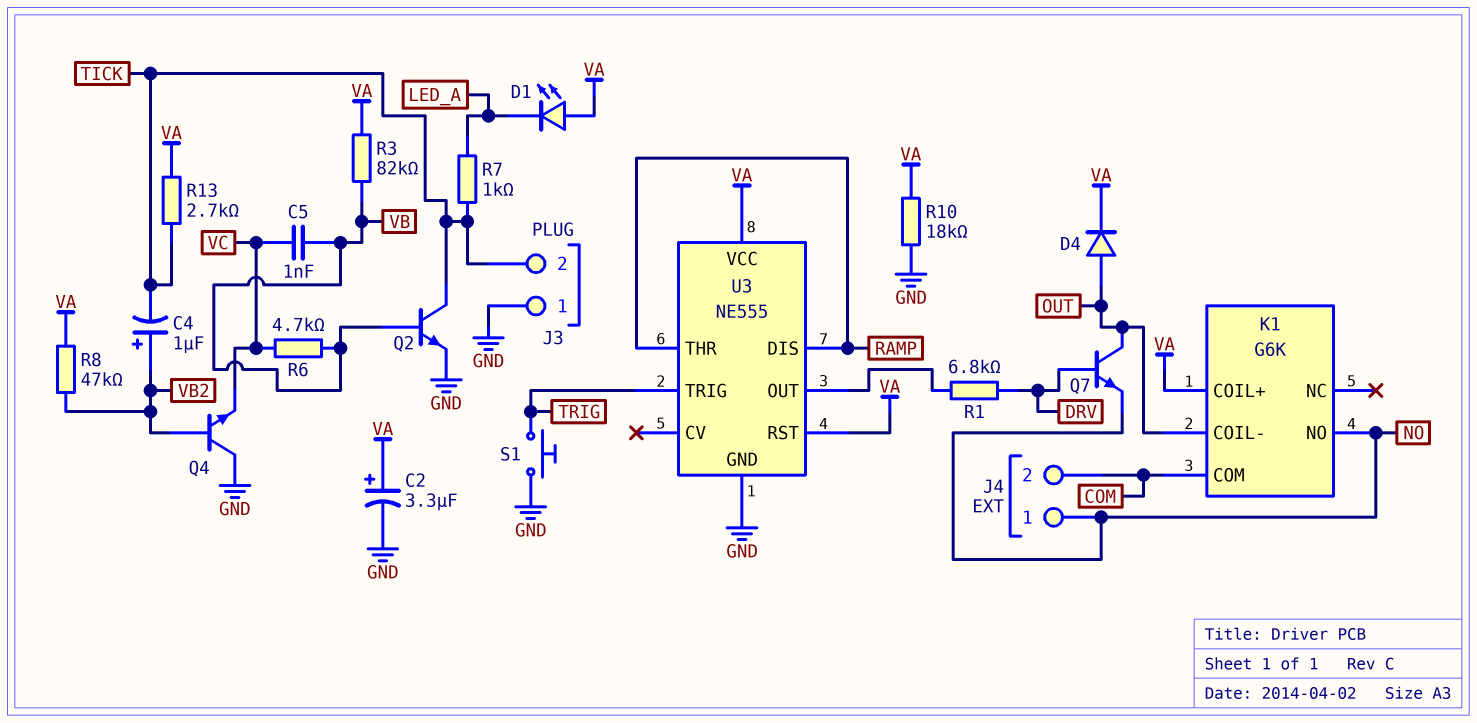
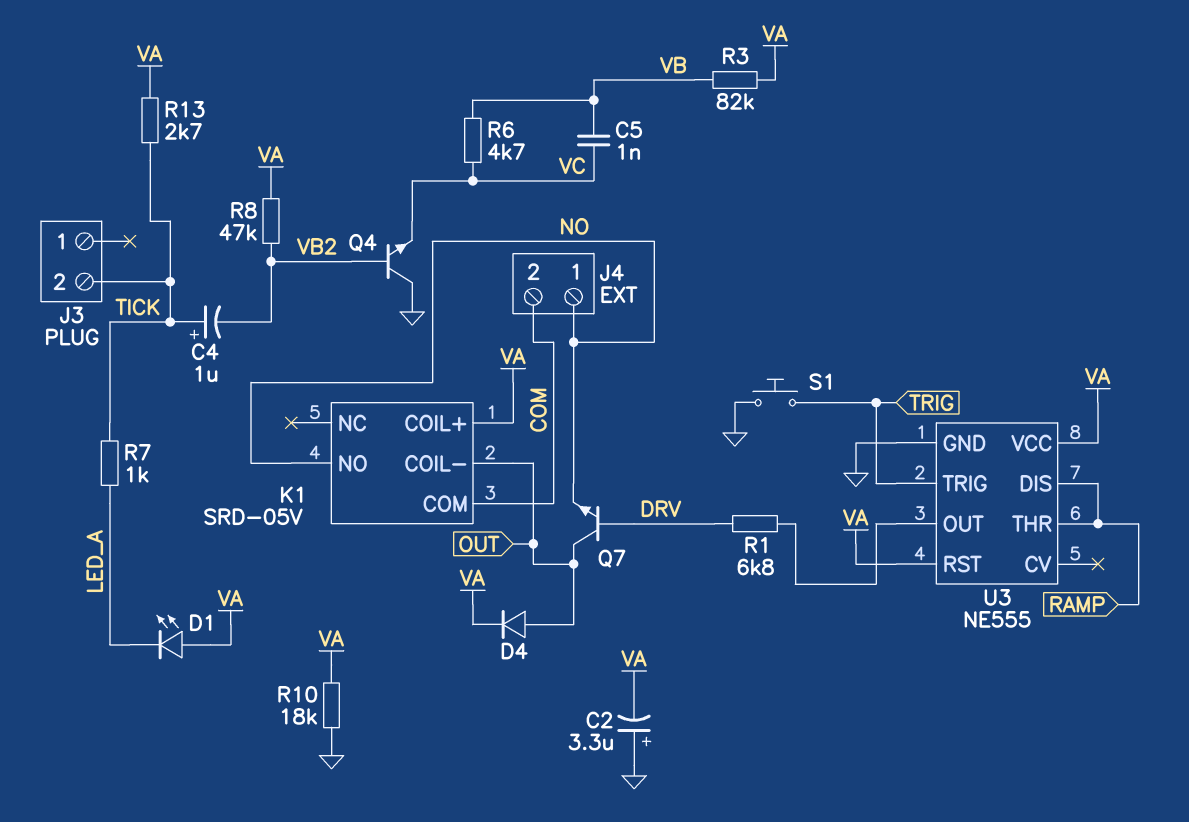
C2: 3.3uF (plus VA, minus GND) -> 3.3uF (plus GND, minus VA)
C4: 1uF (plus VB2, minus TICK) -> 1uF (plus TICK, minus VB2)
J3 pin 1: GND -> none
K1: G6K -> SRD-05V
Q2: NPN (B VB, C TICK, E GND) -> none

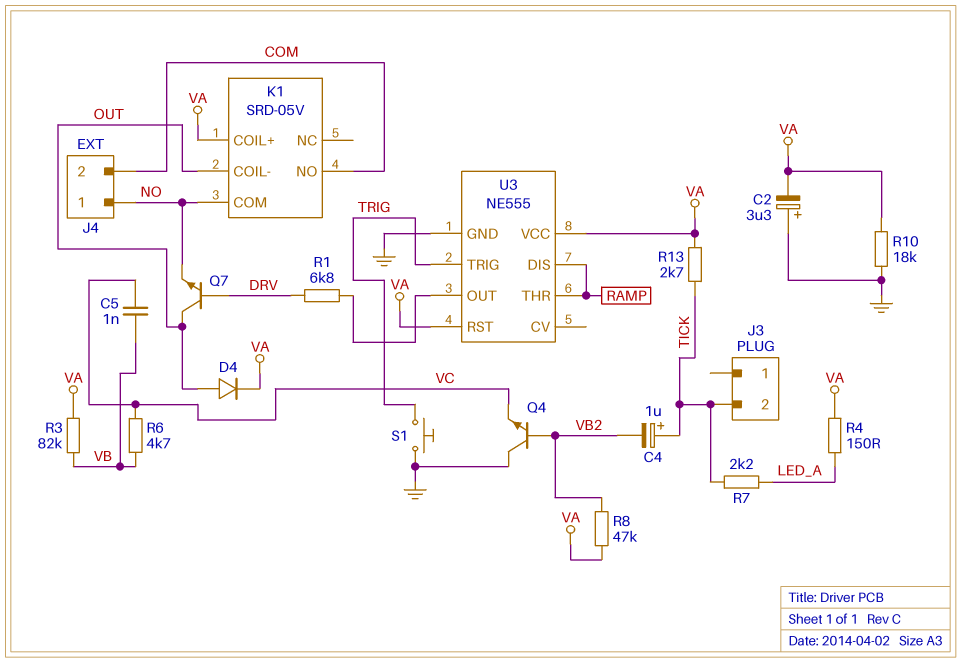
D1: LED (A VA, K LED_A) -> none
K1 pin COM: COM -> NO
K1 pin NO: NO -> COM
R4: none -> 150 (LED_A, VA)
R7: 1k (LED_A, TICK) -> 2.2k (LED_A, TICK)

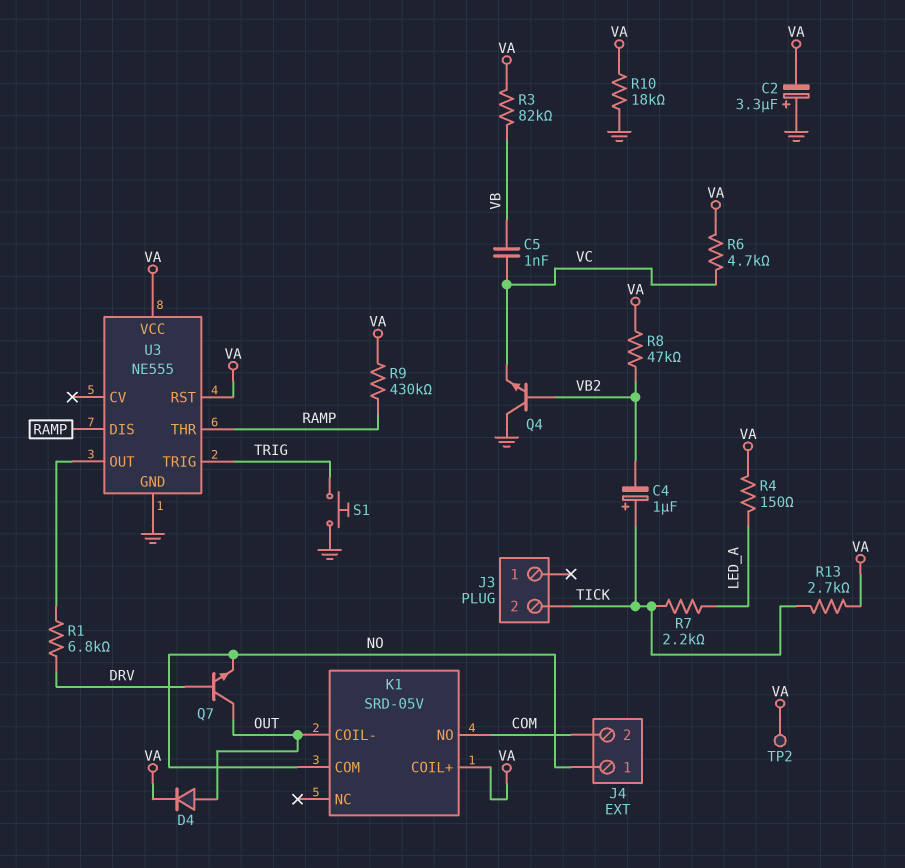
R6: 4.7k (VB, VC) -> 4.7k (VA, VC)
R9: none -> 430k (RAMP, VA)
TP2: none -> test point (VA)

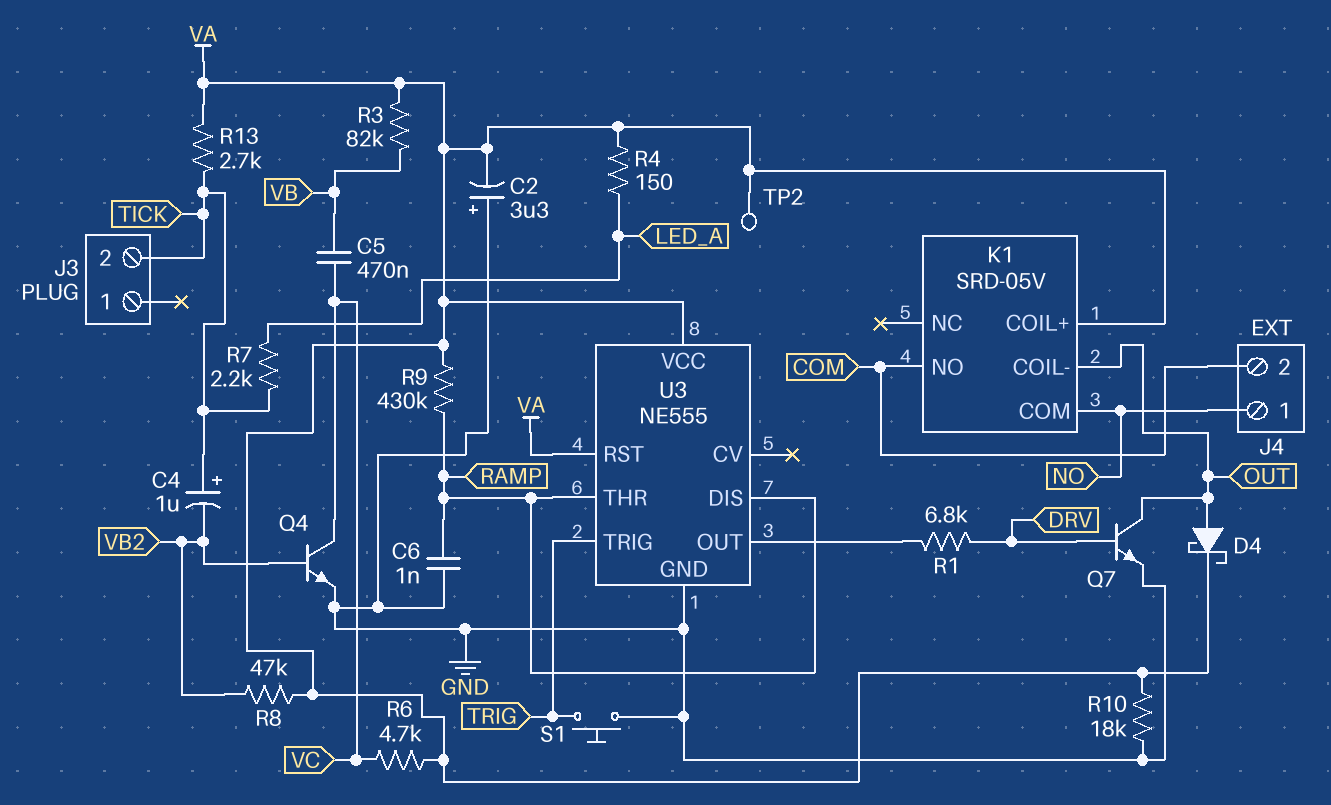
C5: 1nF (VB, VC) -> 470nF (VB, VC)
C6: none -> 1nF (GND, RAMP)
D4: diode (A OUT, K VA) -> schottky (A OUT, K VA)
Q4: NPN (B VB2, C GND, E VC) -> NPN (B VB2, C VC, E GND)
Q7: NPN (B DRV, C OUT, E NO) -> NPN (B DRV, C OUT, E GND)

